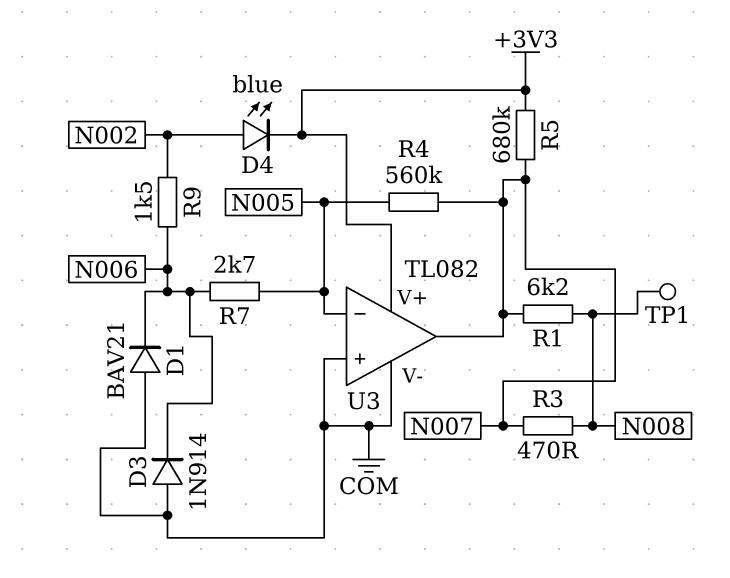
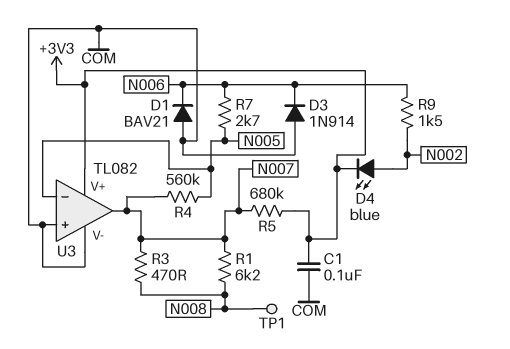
C1: none -> 100nF (+3V3, COM)

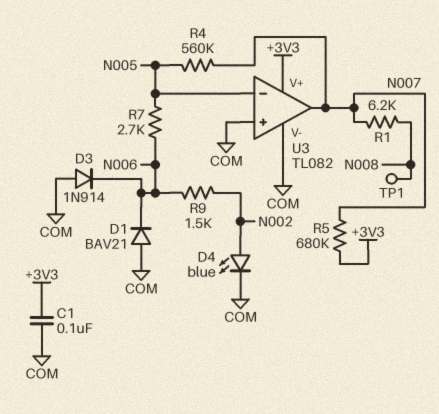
D4: LED blue (A N002, K +3V3) -> LED blue (A N002, K COM)
R3: 470 (N007, N008) -> none

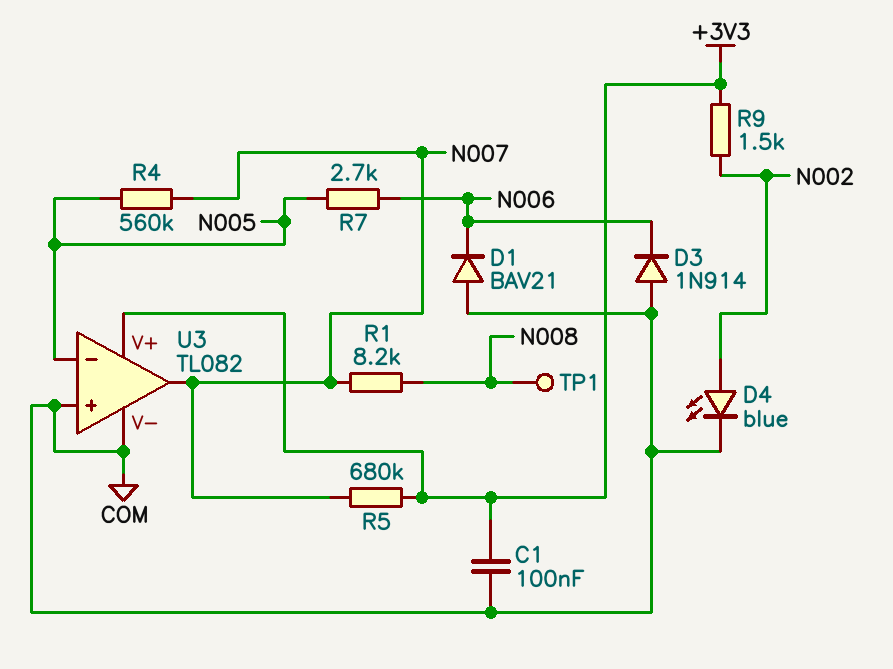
R1: 6.2k (N007, N008) -> 8.2k (N007, N008)
R9: 1.5k (N002, N006) -> 1.5k (+3V3, N002)

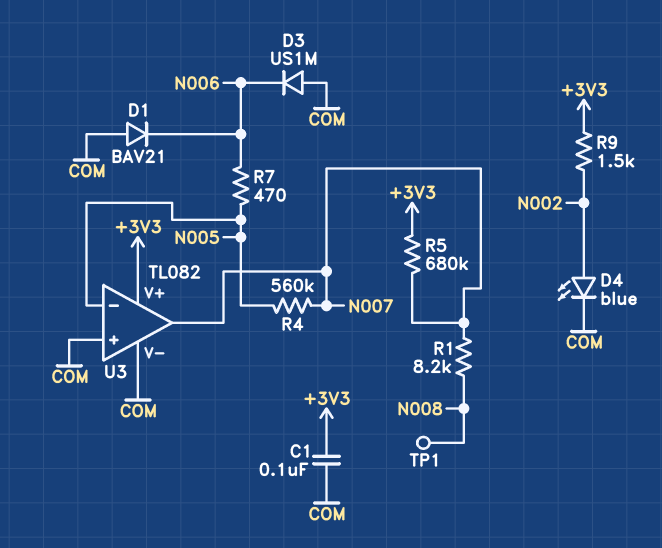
D3: diode 1N914 (A COM, K N006) -> diode US1M (A COM, K N006)
R7: 2.7k (N005, N006) -> 470 (N005, N006)

